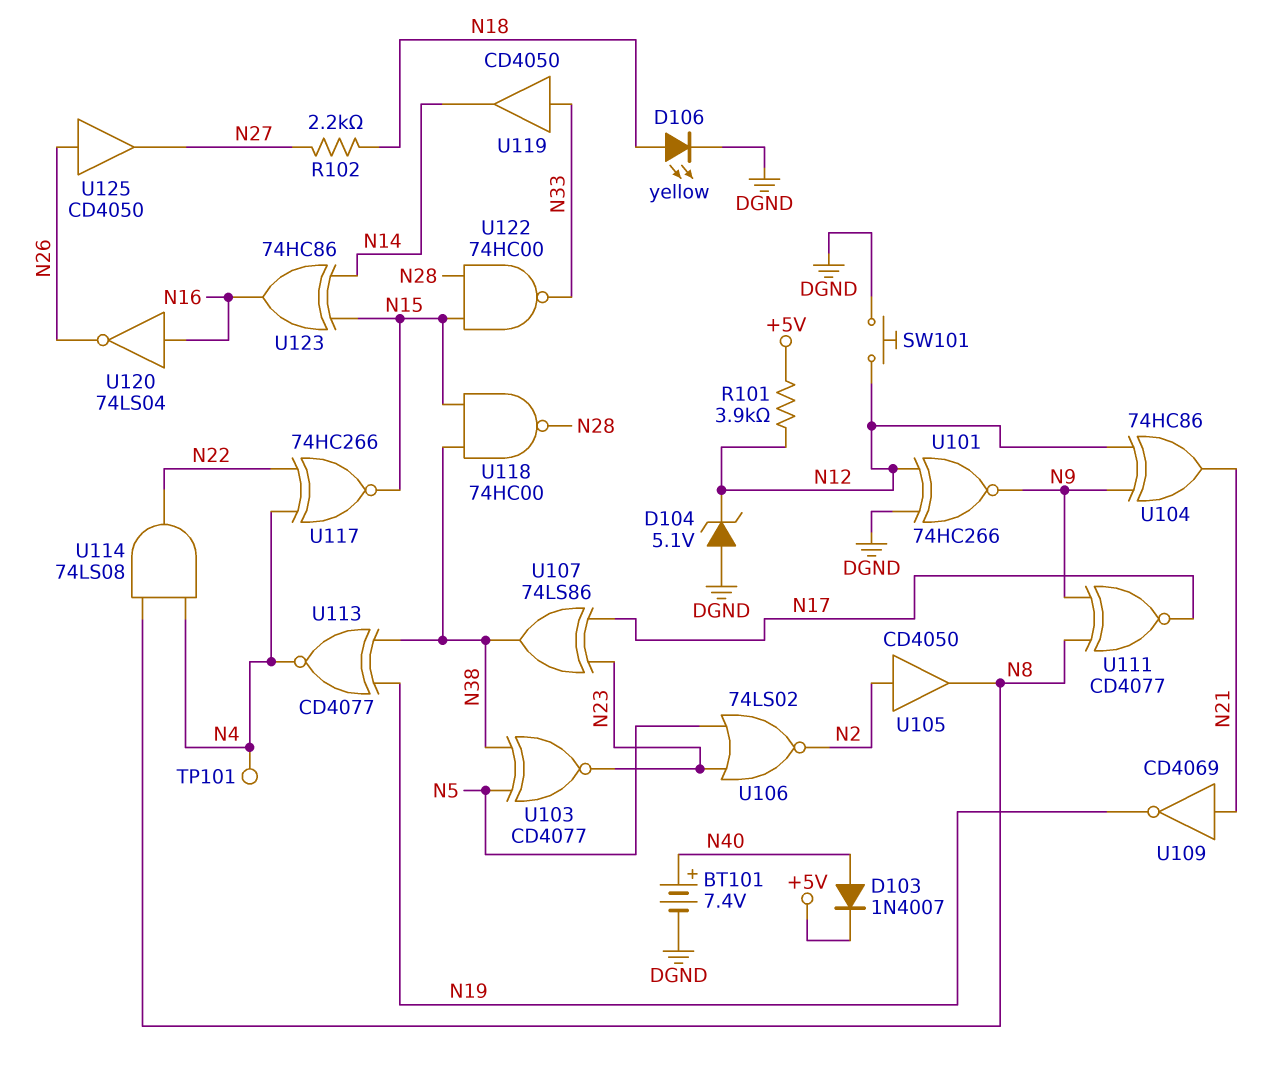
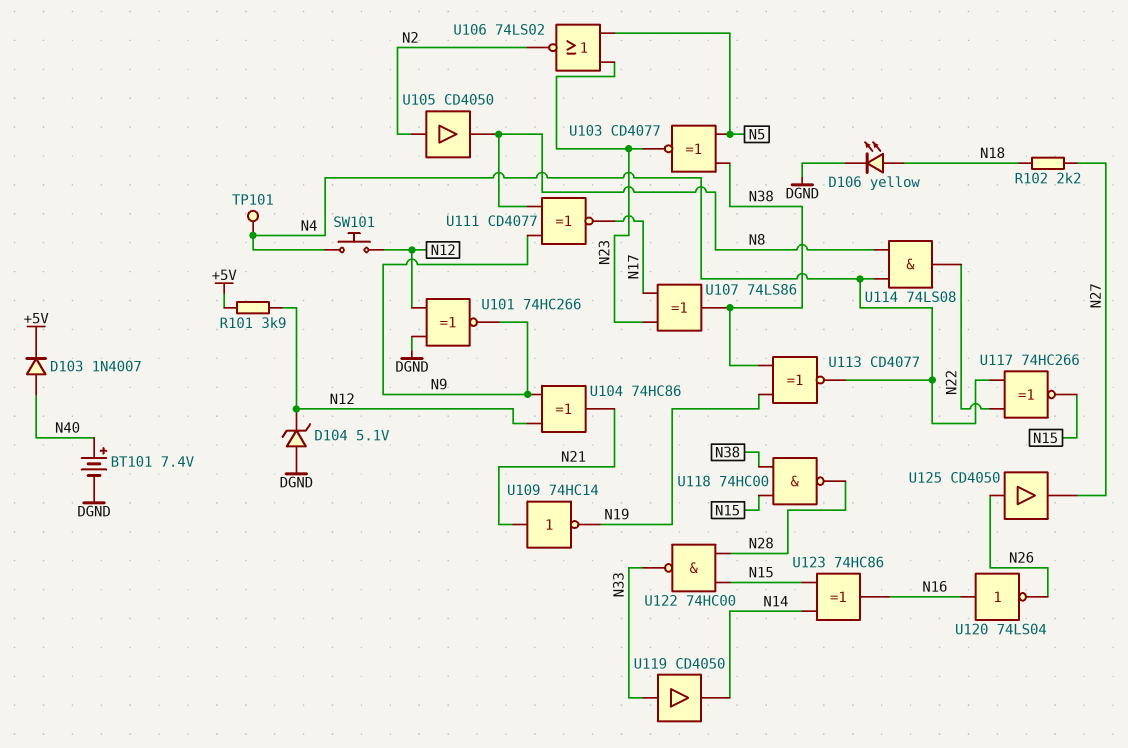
SW101: button (DGND, N12) -> button (N4, N12)
U109: NOT CD4069 (in N21, out N19) -> NOT 74HC14 (in N21, out N19)

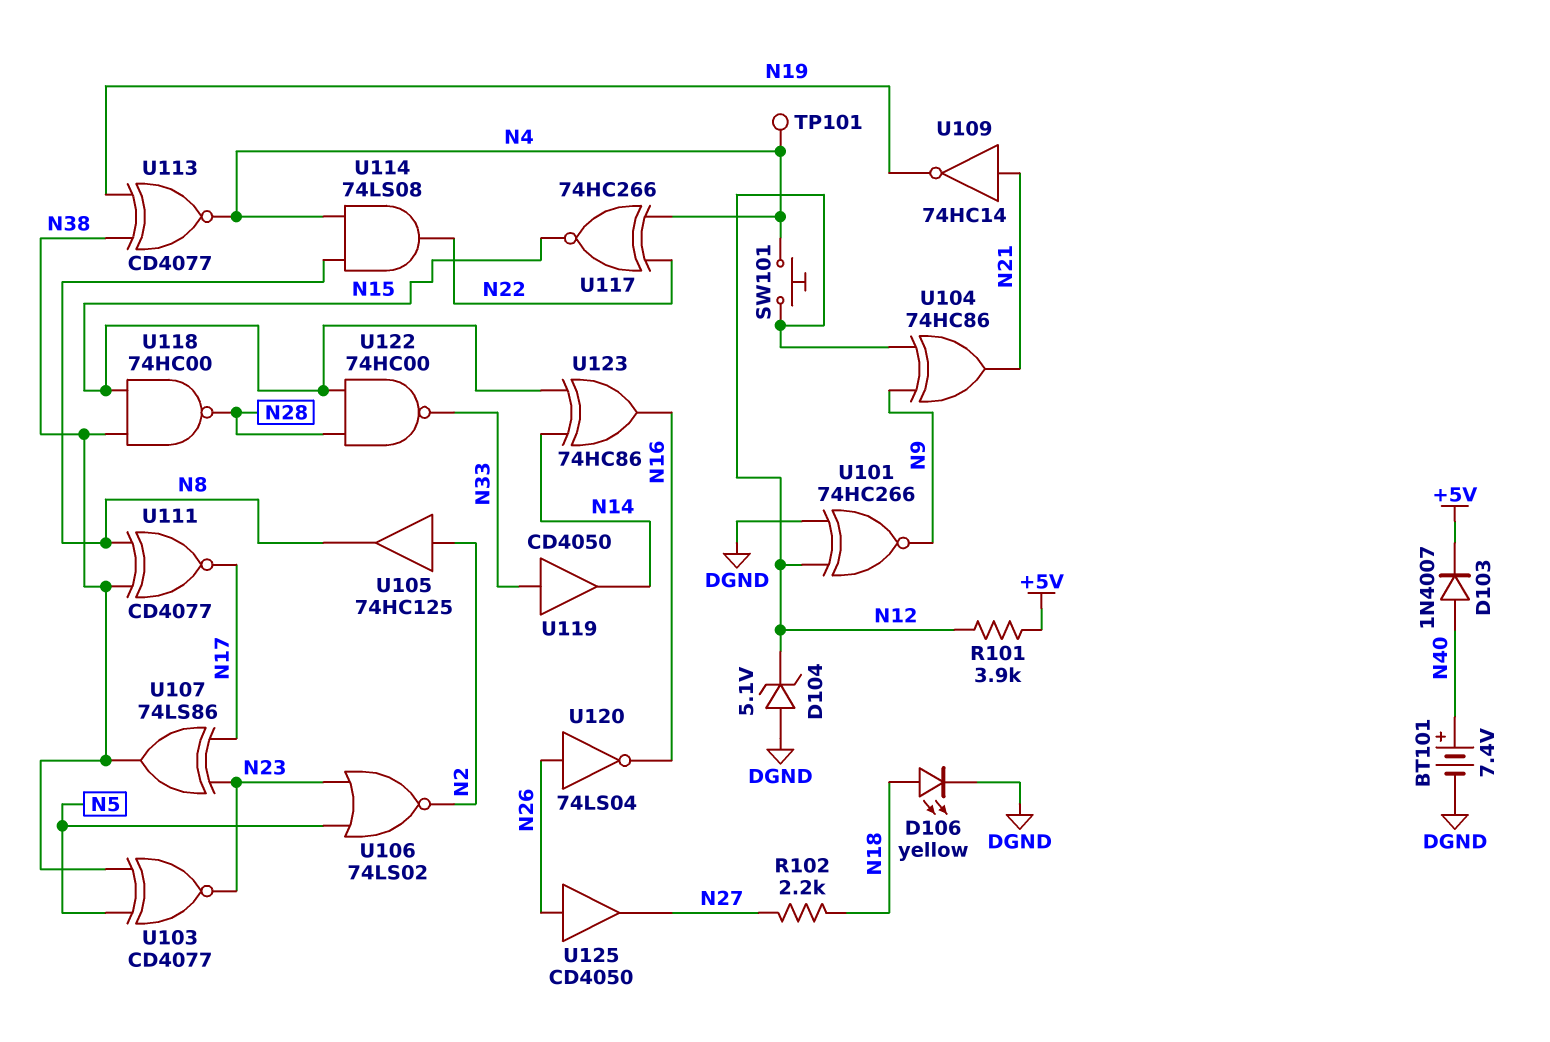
U105: buffer CD4050 (in N2, out N8) -> buffer 74HC125 (in N2, out N8)
U111: XNOR CD4077 (in N8, in N9, out N17) -> XNOR CD4077 (in N8, in N38, out N17)
U120: NOT 74LS04 (in N16, out N26) -> NOT 74LS04 (in N26, out N16)

